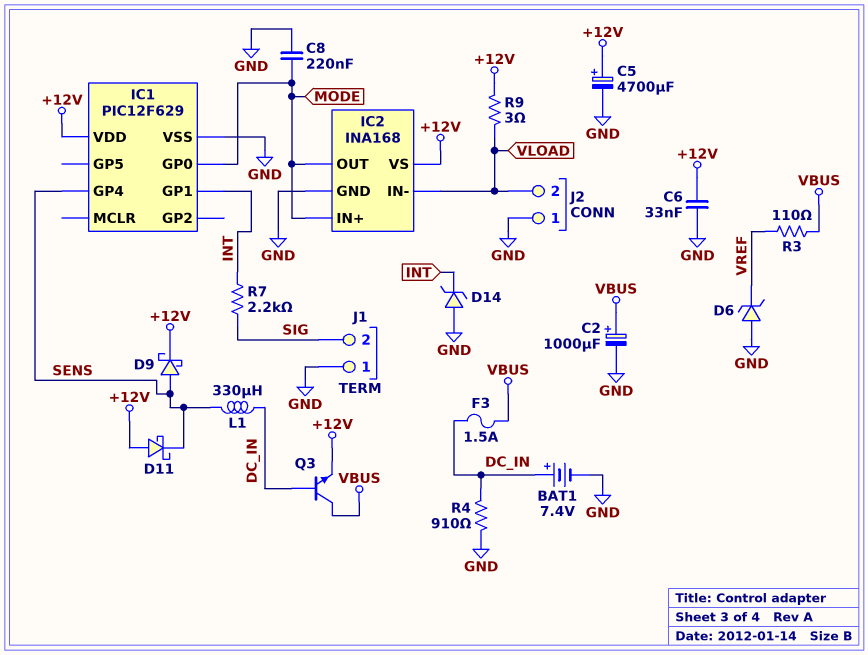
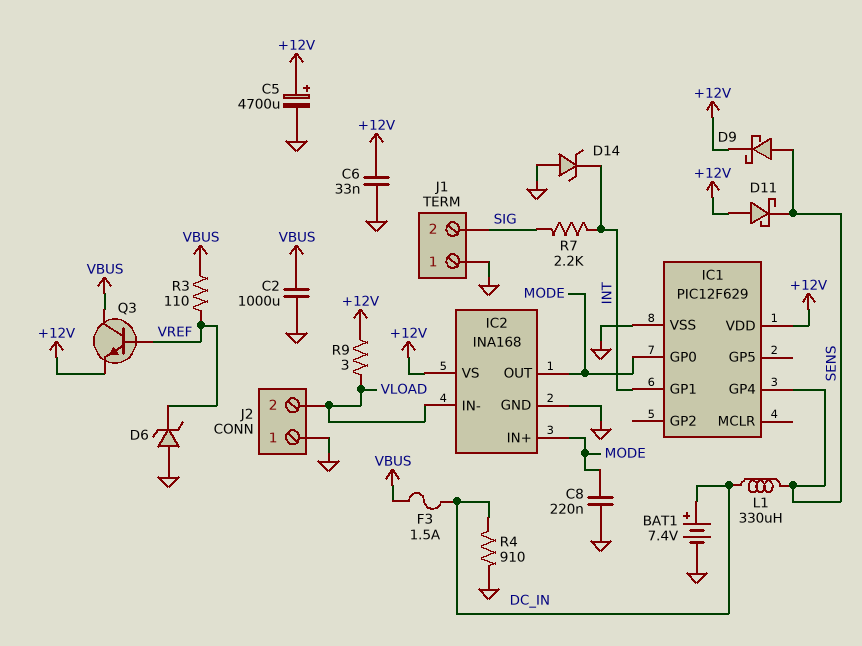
C2: 1000uF (plus VBUS, minus GND) -> 1000uF (GND, VBUS)
Q3: NPN (B DC_IN, C VBUS, E +12V) -> NPN (B VREF, C VBUS, E +12V)

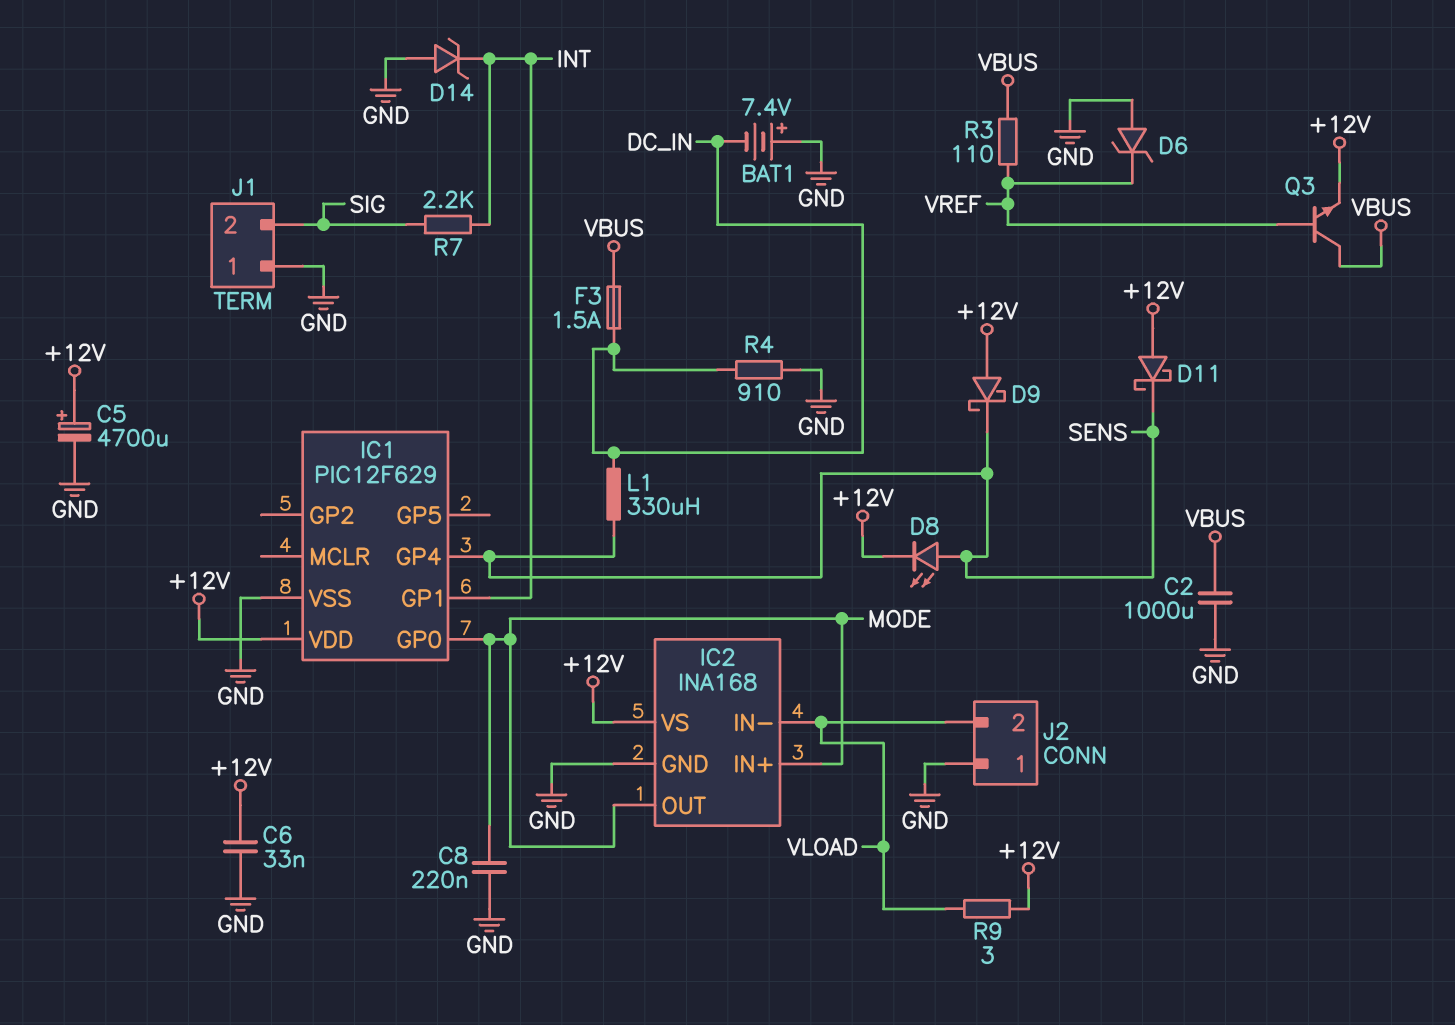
BAT1: 7.4V (plus DC_IN, minus GND) -> 7.4V (plus GND, minus DC_IN)
D8: none -> LED (A SENS, K +12V)
D9: schottky (A SENS, K +12V) -> schottky (A +12V, K SENS)

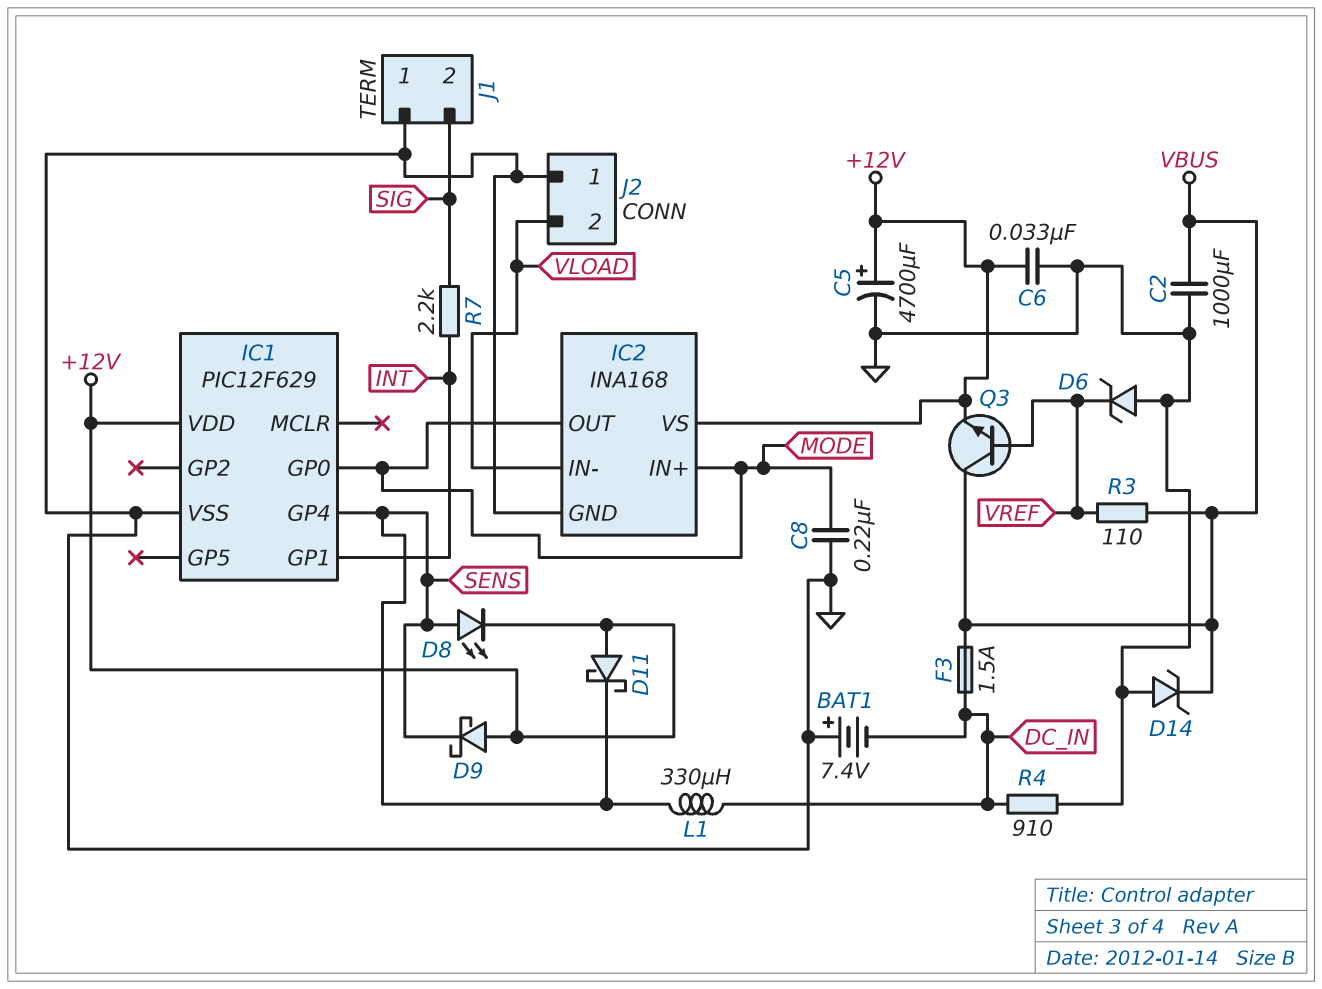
D14: zener (A GND, K INT) -> zener (A GND, K VBUS)
R9: 3 (+12V, VLOAD) -> none

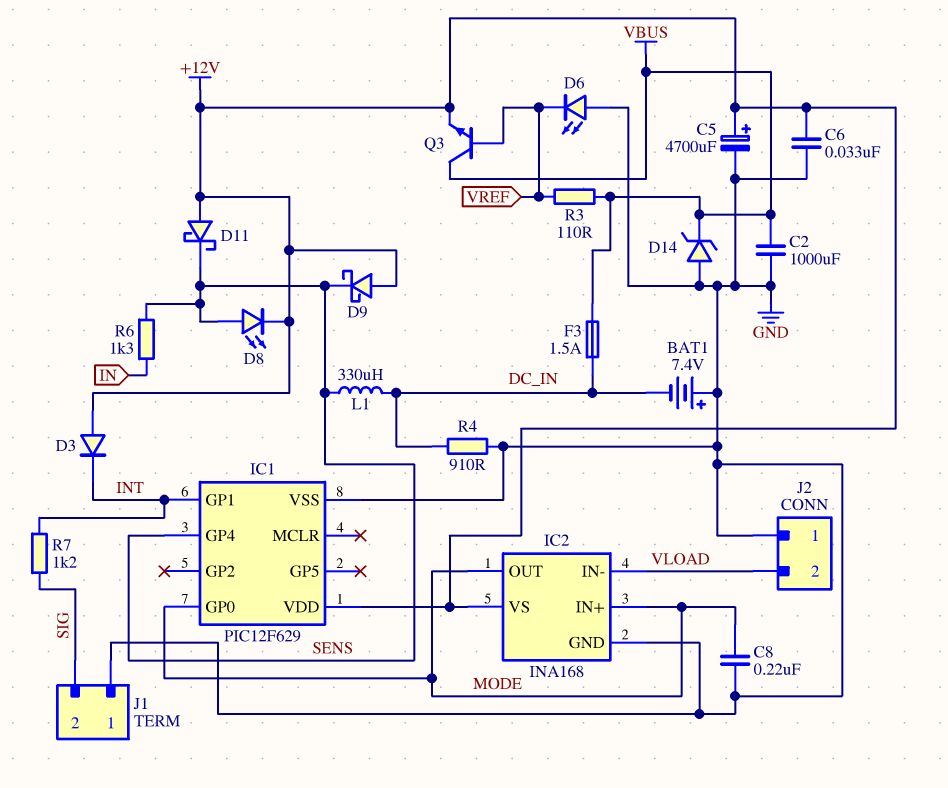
D3: none -> diode (A +12V, K INT)
D6: zener (A GND, K VREF) -> LED (A GND, K VREF)
R6: none -> 1.3k (IN, SENS)
R7: 2.2k (INT, SIG) -> 1.2k (INT, SIG)

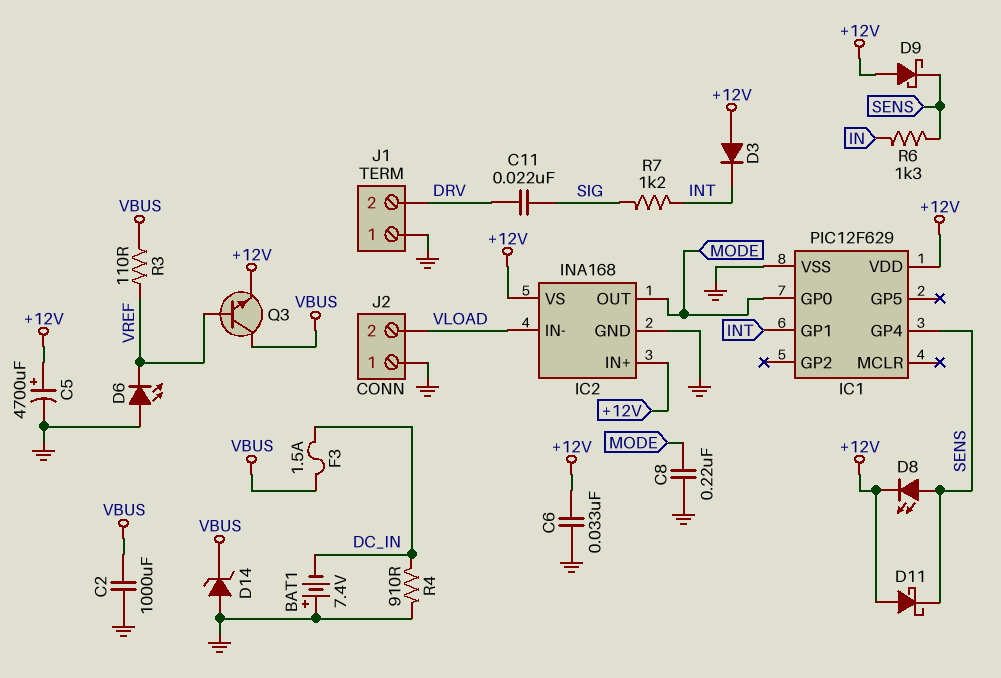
C11: none -> 22nF (DRV, SIG)
IC2 pin IN+: MODE -> +12V
J1 pin 2: SIG -> DRV
L1: 330uH (DC_IN, SENS) -> none

